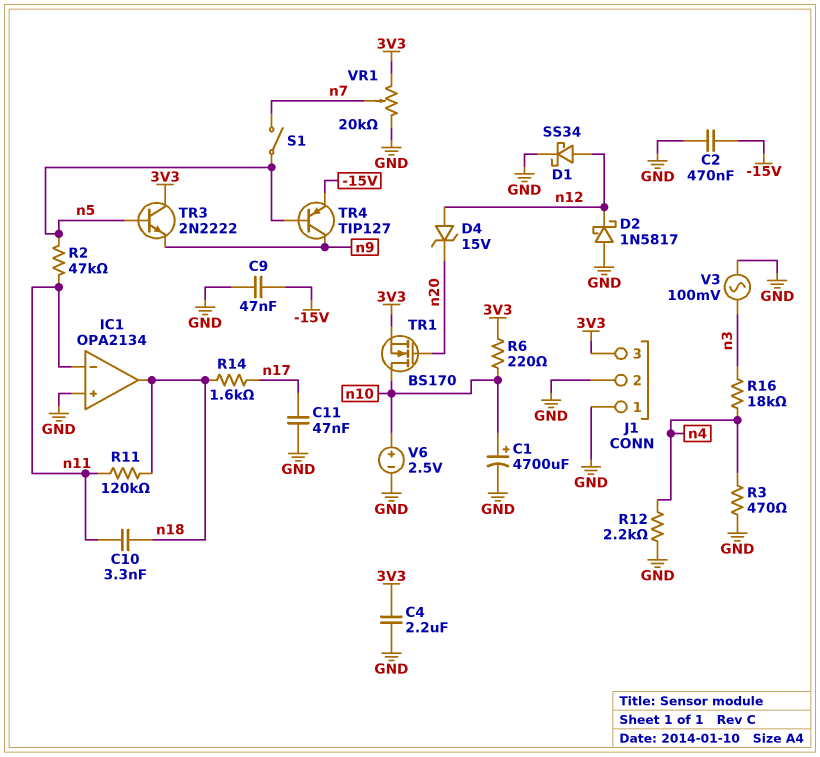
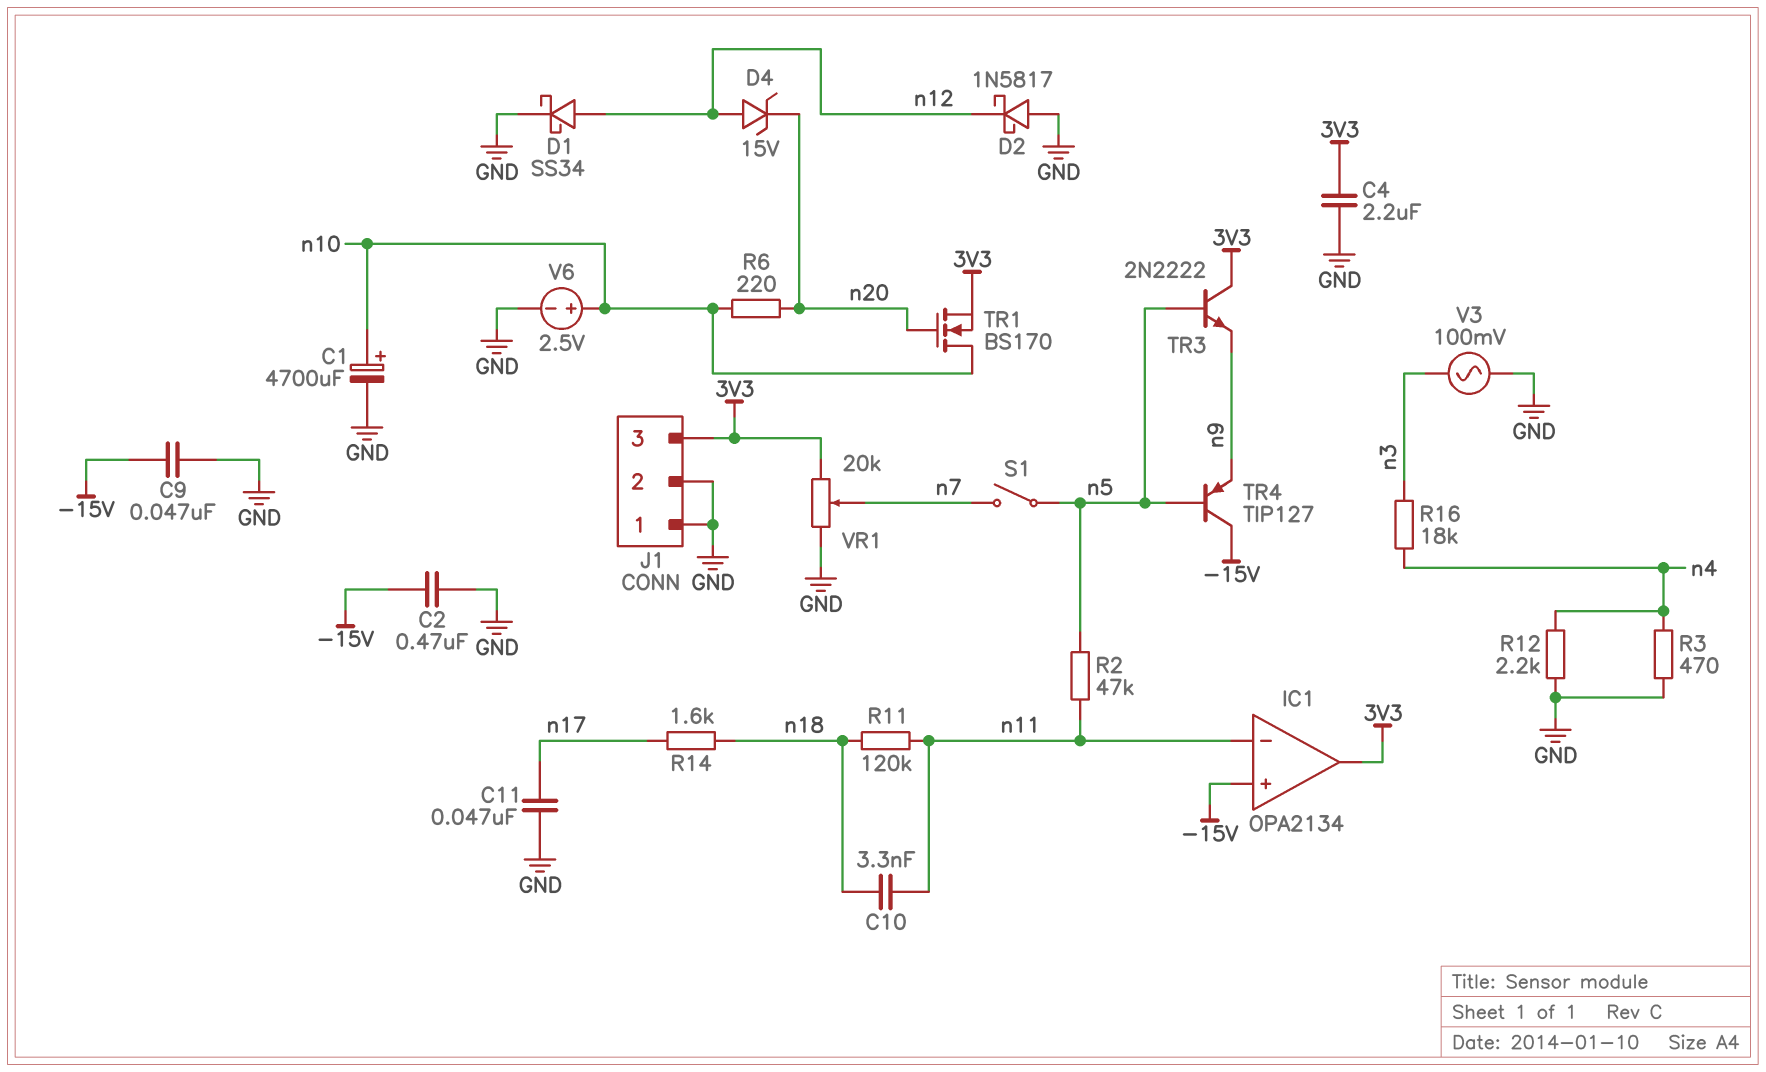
IC1 pin in+: GND -> -15V
IC1 pin out: n18 -> 3V3
R6: 220 (3V3, n10) -> 220 (n10, n20)
TR4: PNP TIP127 (B n5, C n9, E -15V) -> PNP TIP127 (B n5, C -15V, E n9)

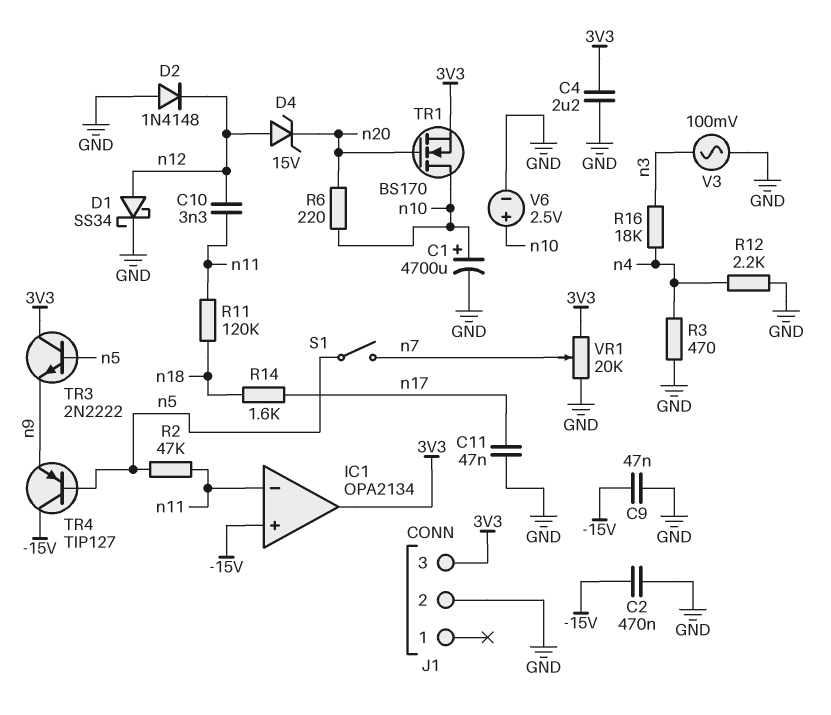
C10: 3.3nF (n11, n18) -> 3.3nF (n11, n12)
D2: schottky 1N5817 (A GND, K n12) -> diode 1N4148 (A GND, K n12)
J1 pin 1: GND -> none

